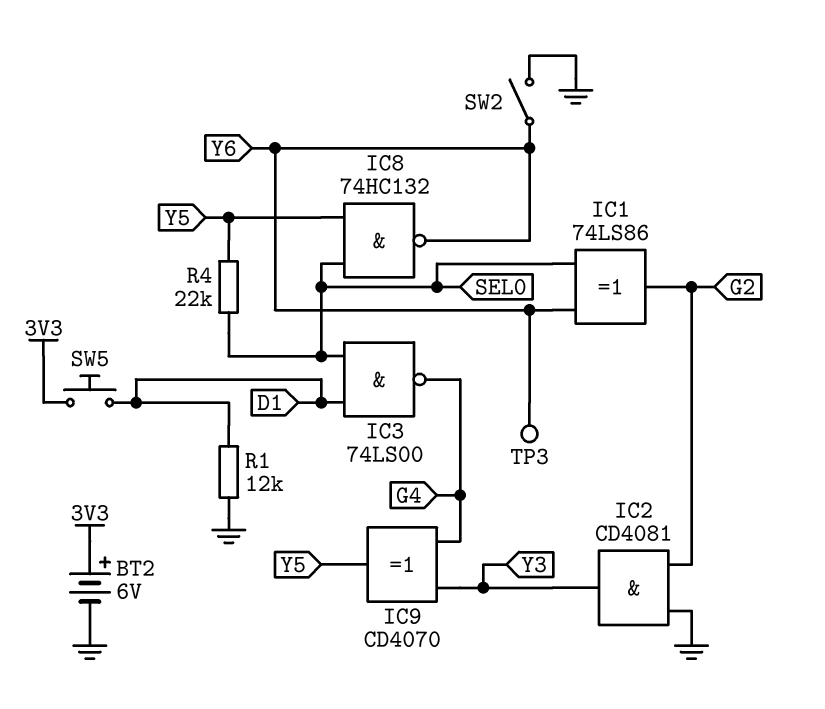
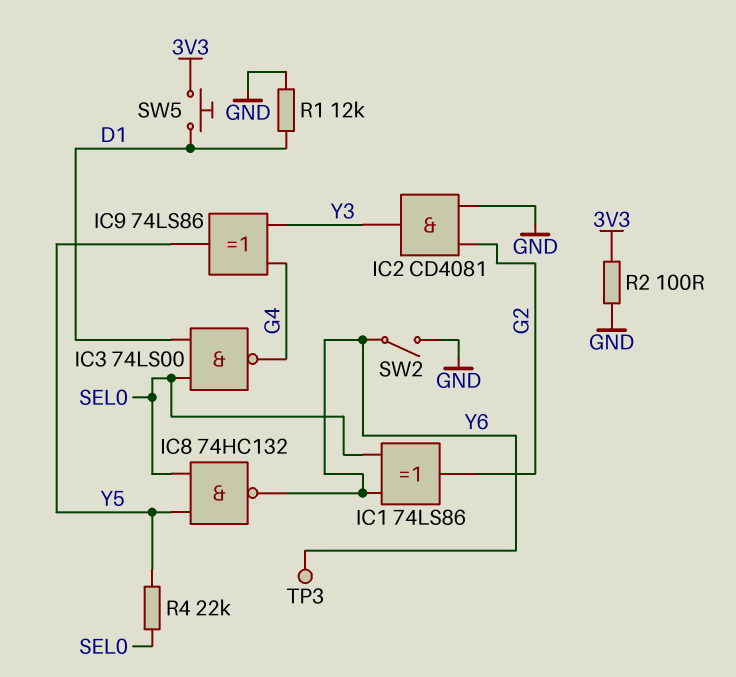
BT2: 6V (plus 3V3, minus GND) -> none
IC9: XOR CD4070 (in G4, in Y3, out Y5) -> XOR 74LS86 (in G4, in Y3, out Y5)
R2: none -> 100 (3V3, GND)

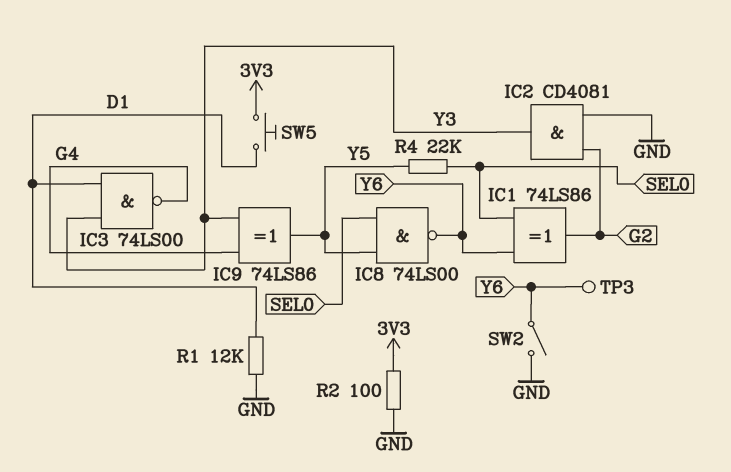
IC3: NAND 74LS00 (in D1, in SEL0, out G4) -> NAND 74LS00 (in D1, in Y3, out G4)
IC8: NAND 74HC132 (in SEL0, in Y5, out Y6) -> NAND 74LS00 (in SEL0, in Y5, out Y6)

